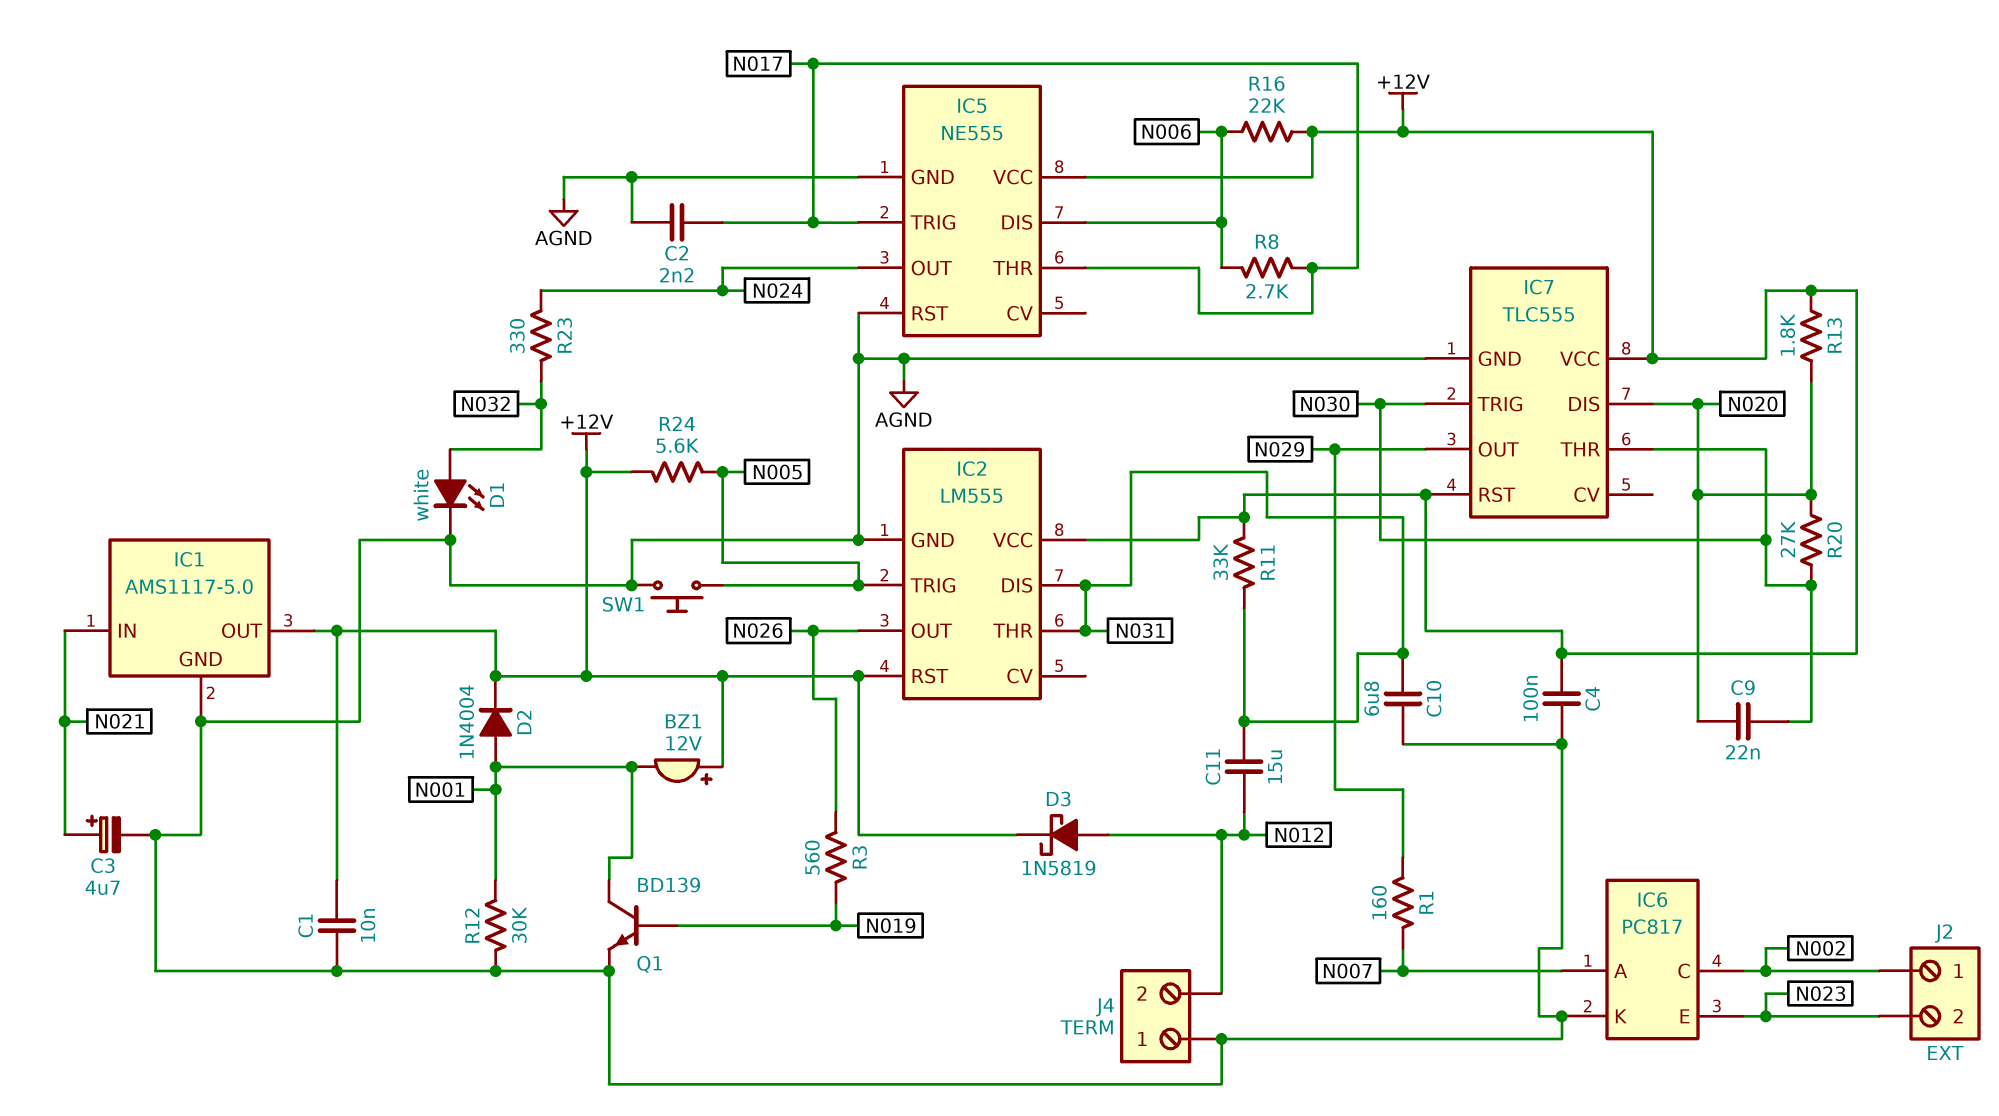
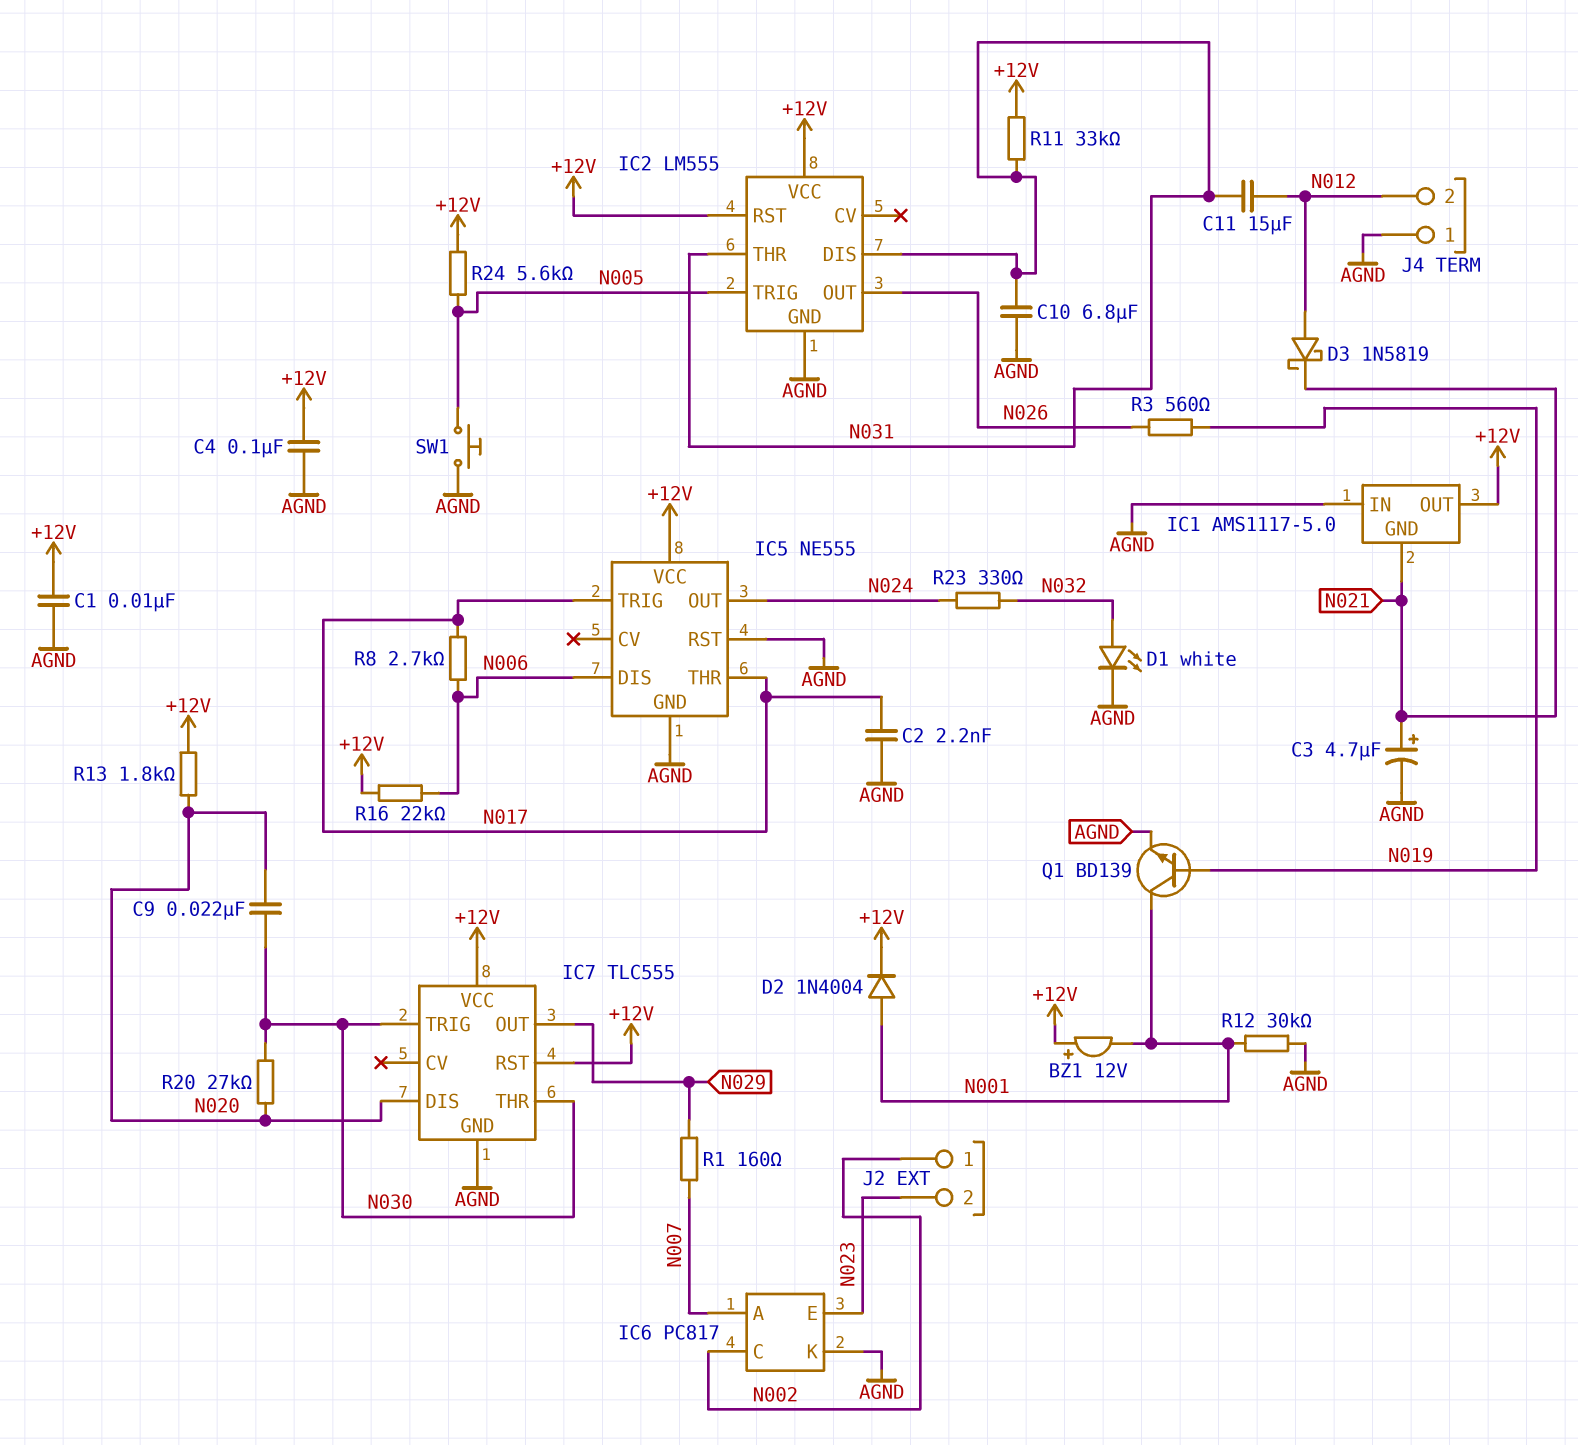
D3: schottky 1N5819 (A N012, K +12V) -> schottky 1N5819 (A N012, K N021)
IC1 pin GND: AGND -> N021
IC1 pin IN: N021 -> AGND

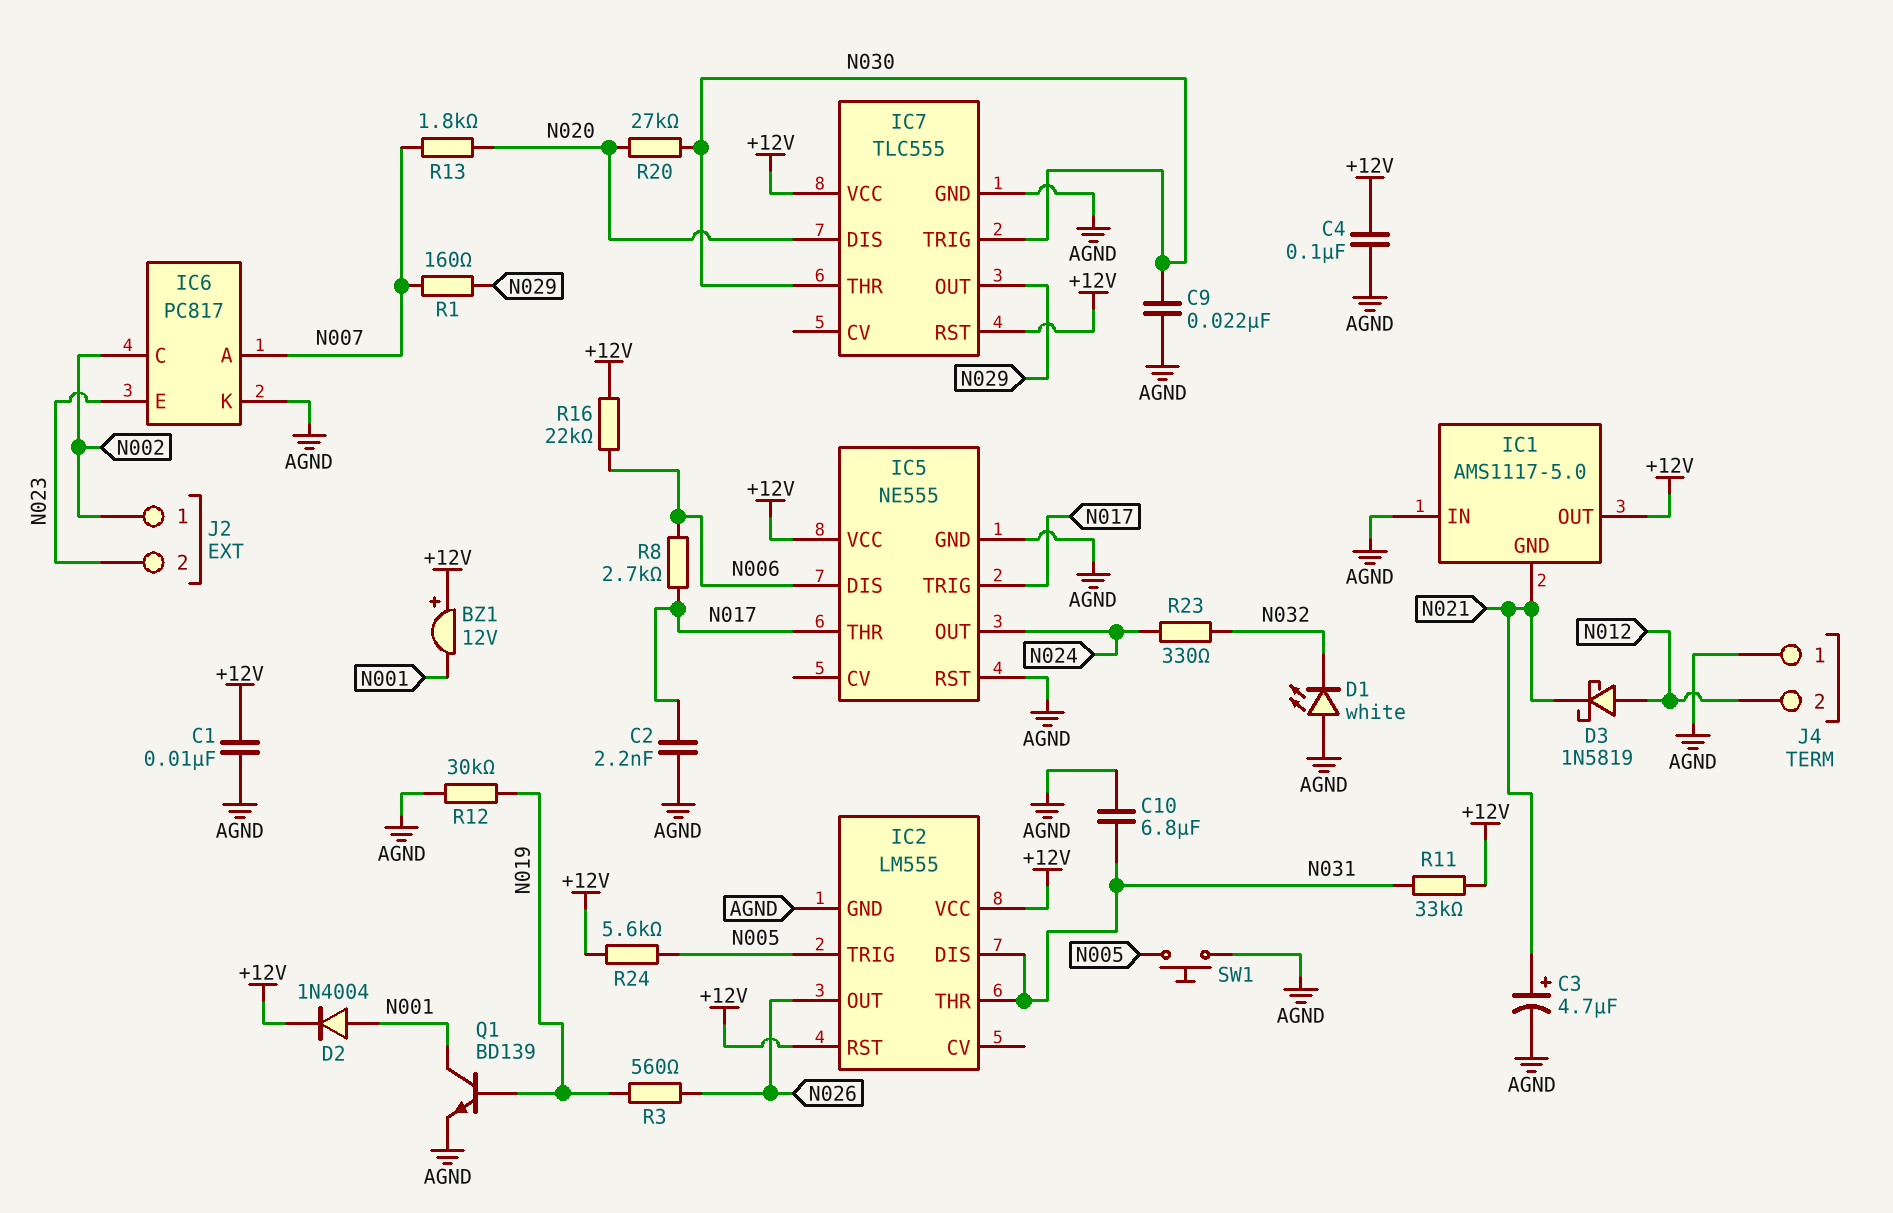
C9: 22nF (N020, N030) -> 22nF (AGND, N030)
C11: 15uF (N012, N031) -> none
D1: LED white (A N032, K AGND) -> LED white (A AGND, K N032)
R12: 30k (AGND, N001) -> 30k (AGND, N019)
R13: 1.8k (+12V, N020) -> 1.8k (N007, N020)

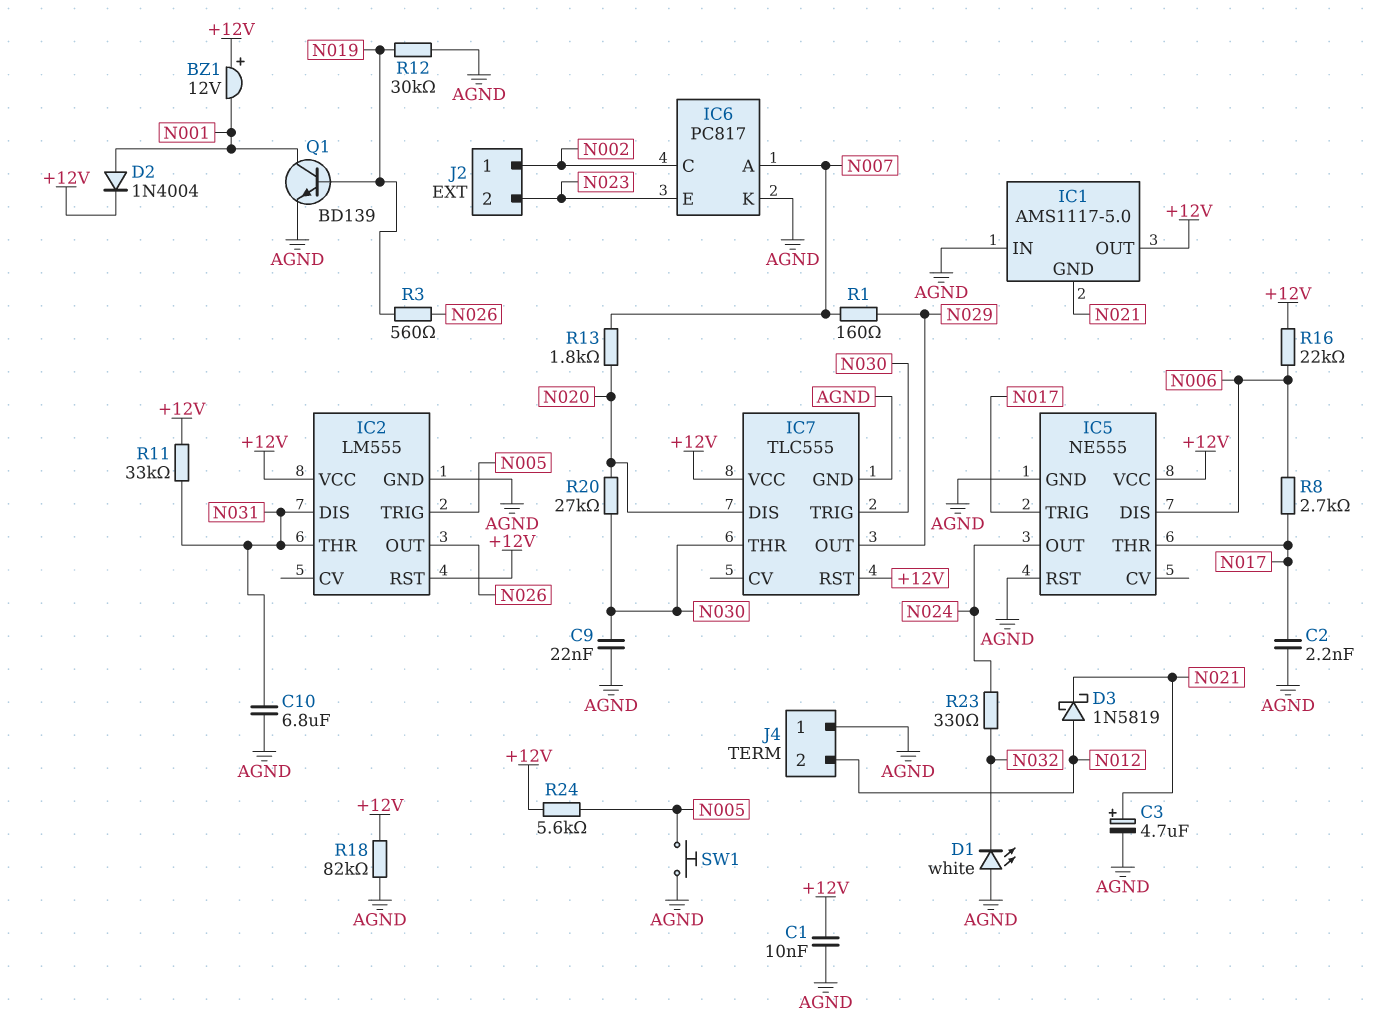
C4: 100nF (+12V, AGND) -> none
R18: none -> 82k (+12V, AGND)

